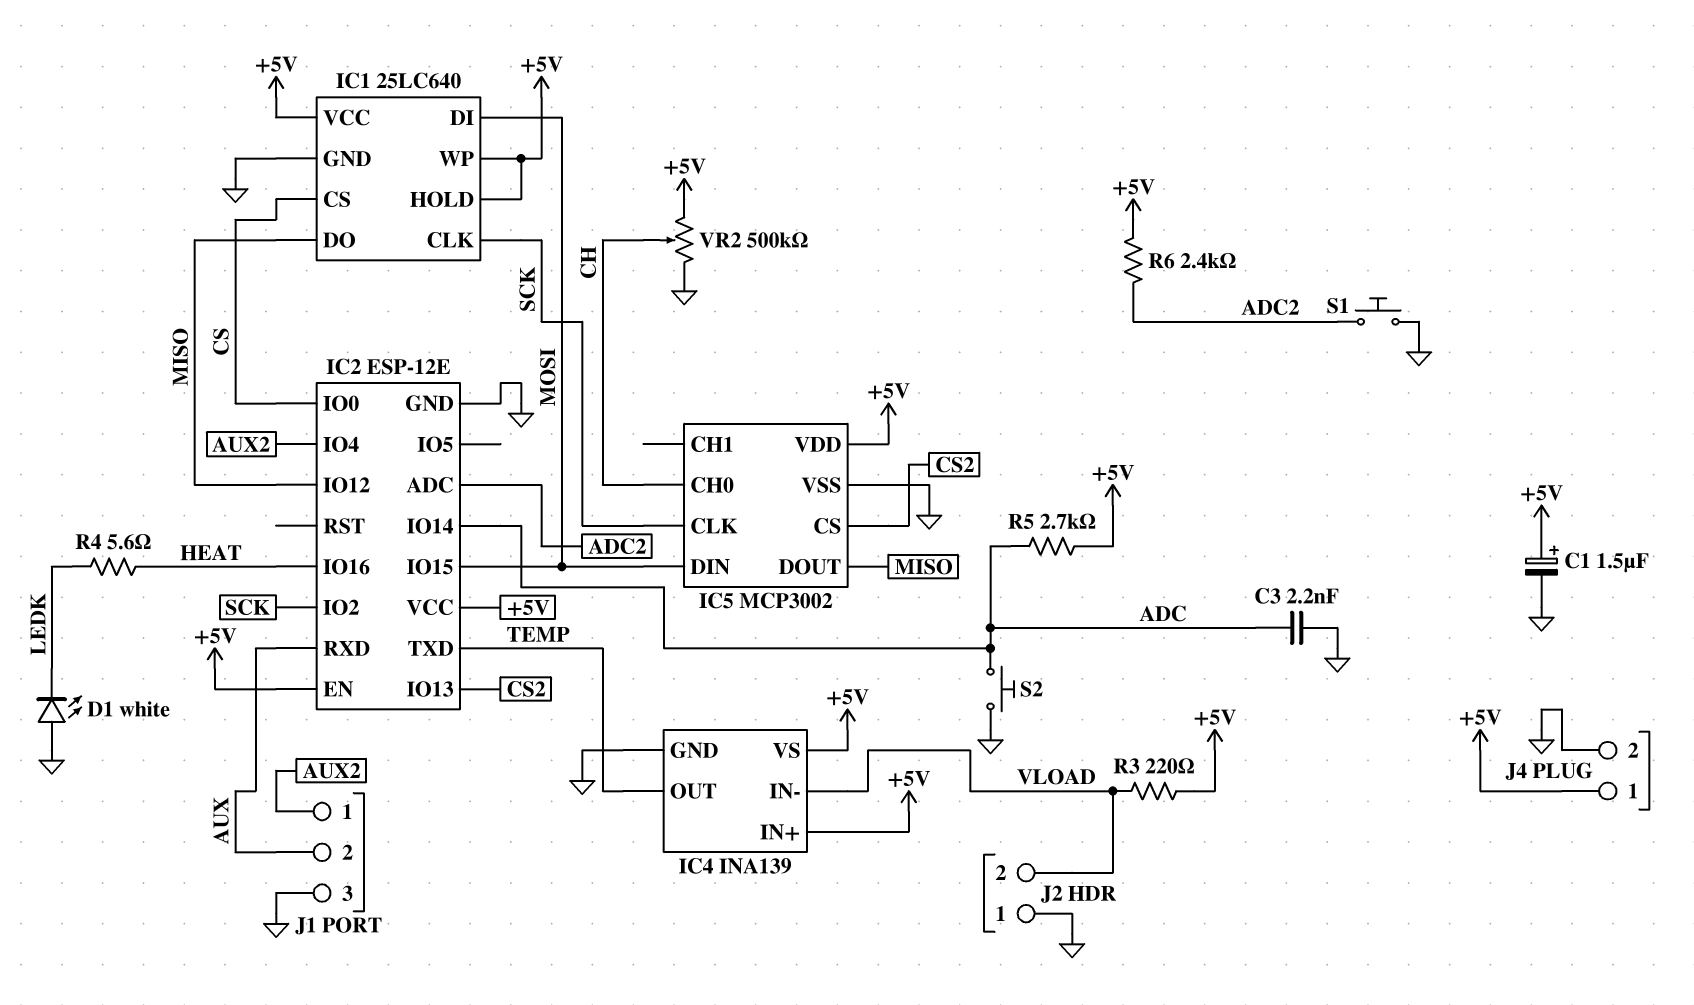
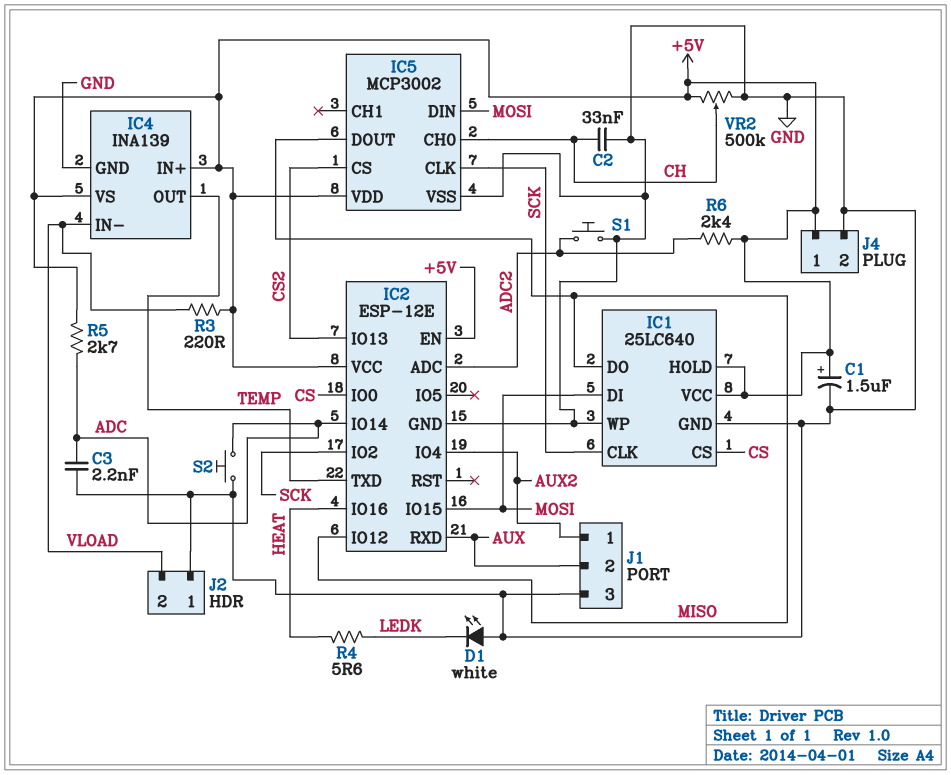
C2: none -> 33nF (CH, GND)
IC1 pin WP: +5V -> GND

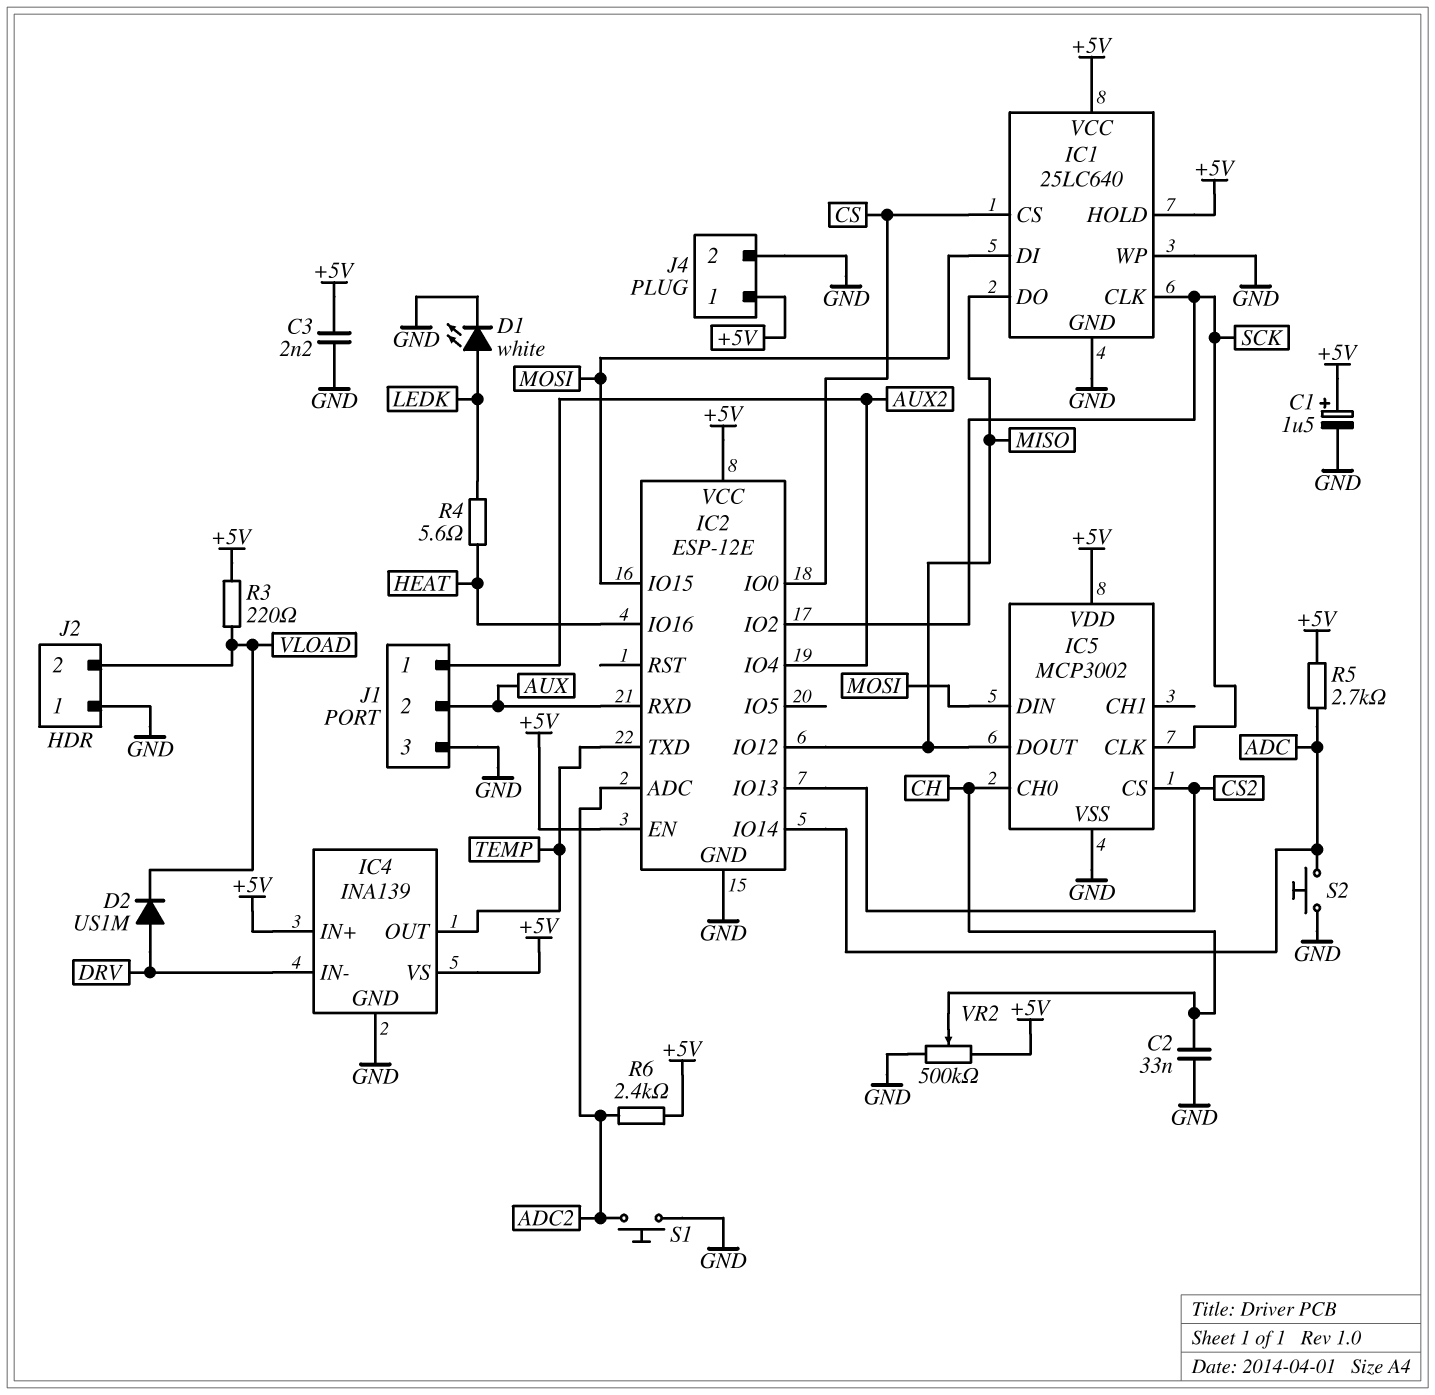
C3: 2.2nF (ADC, GND) -> 2.2nF (+5V, GND)
D1: LED white (A GND, K LEDK) -> LED white (A LEDK, K GND)
D2: none -> diode US1M (A DRV, K VLOAD)
IC4 pin IN-: VLOAD -> DRV

